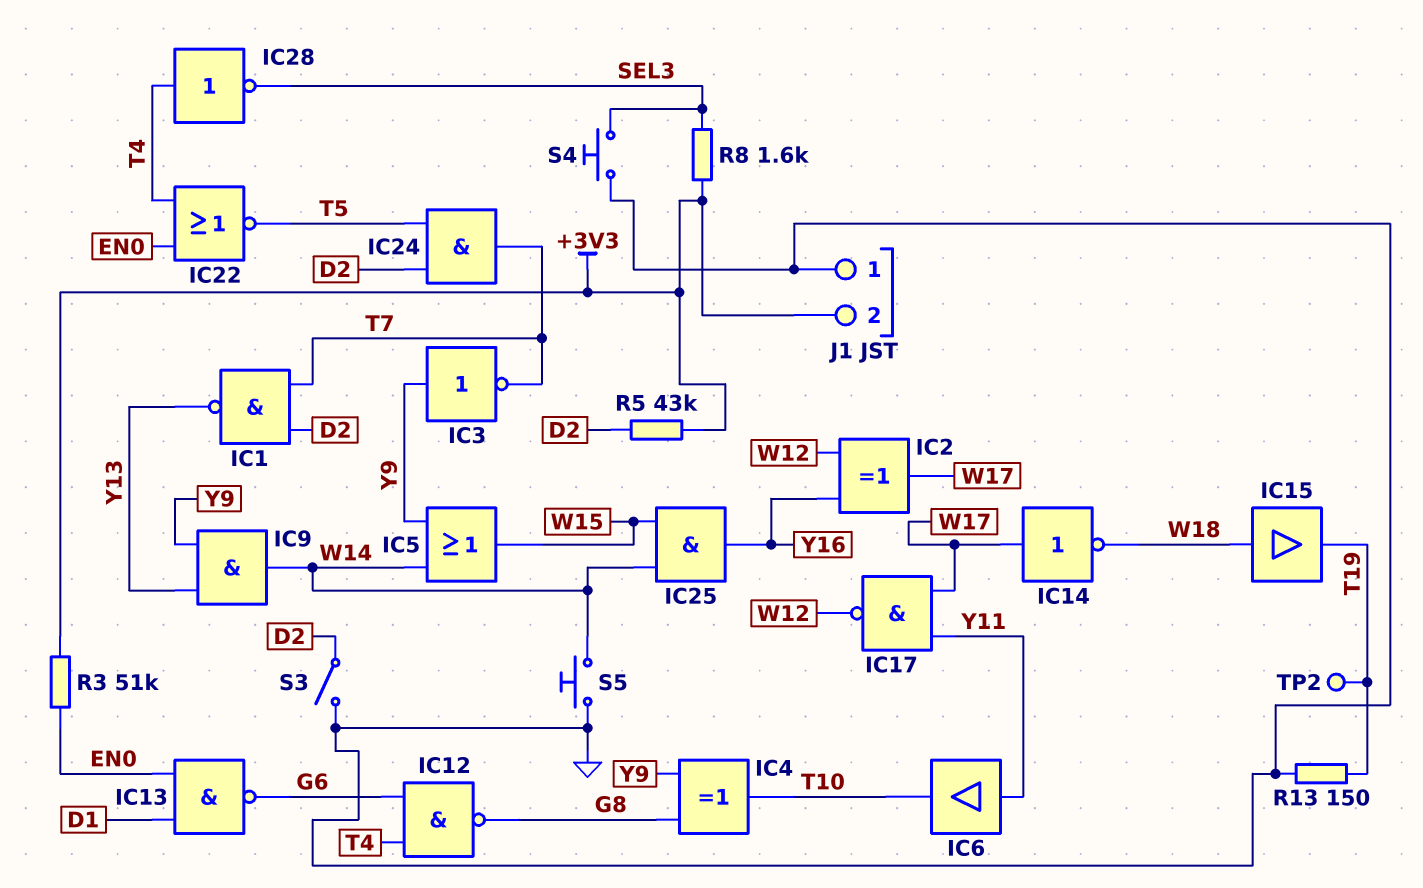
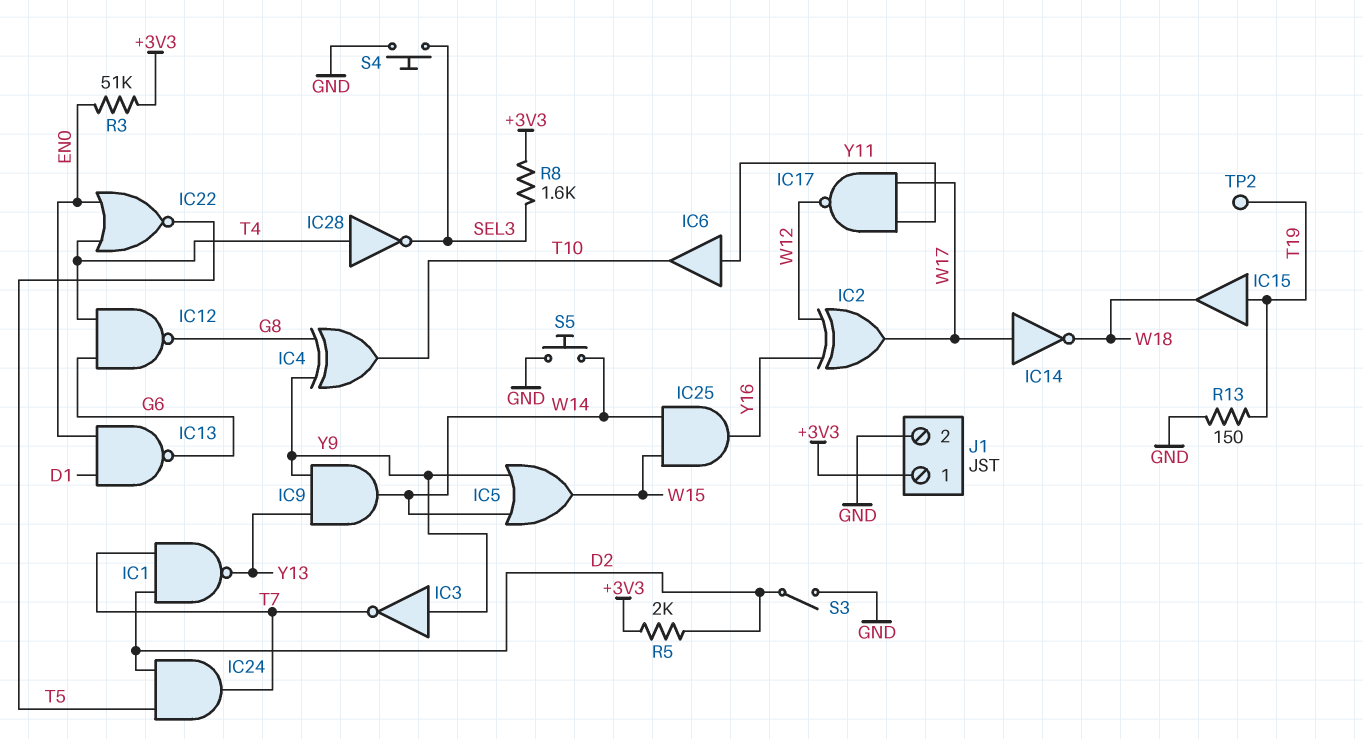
IC15: buffer (in W18, out T19) -> buffer (in T19, out W18)
J1 pin 1: GND -> +3V3
J1 pin 2: +3V3 -> GND
R5: 43k (+3V3, D2) -> 2k (+3V3, D2)

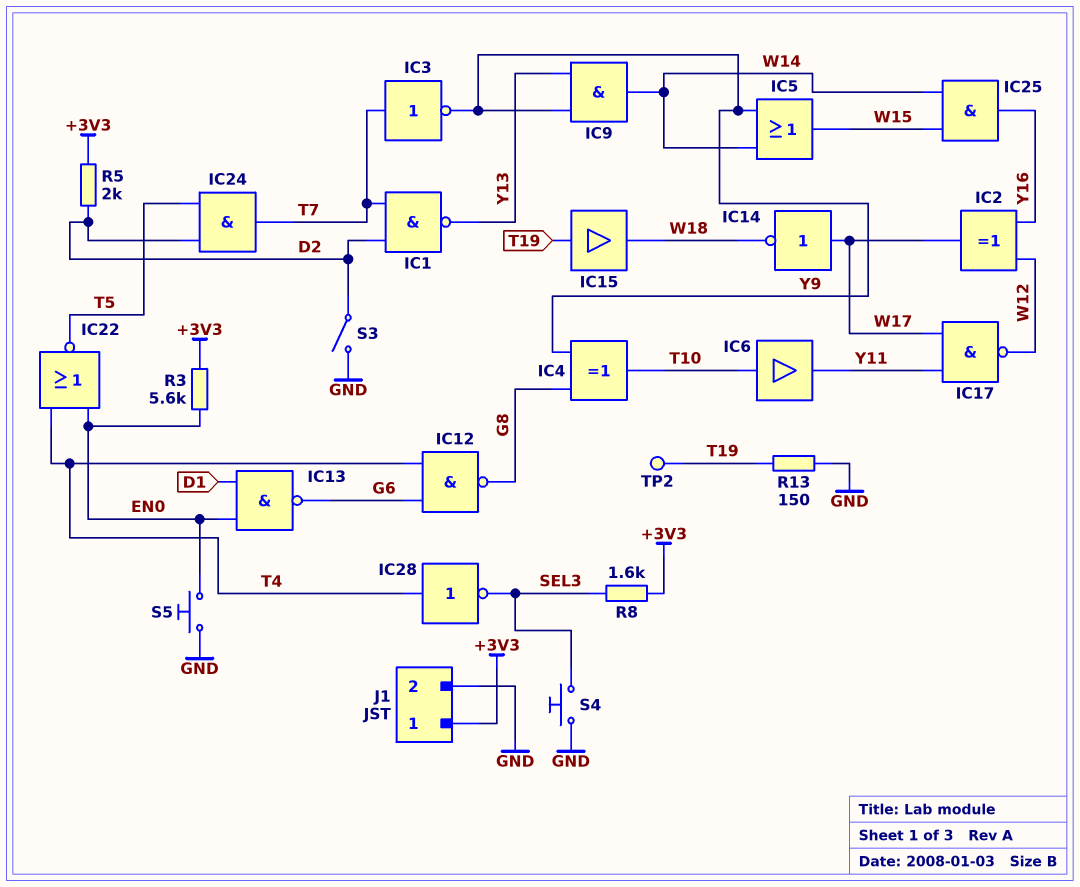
IC3: NOT (in Y9, out T7) -> NOT (in T7, out Y9)
IC6: buffer (in Y11, out T10) -> buffer (in T10, out Y11)
R3: 51k (+3V3, EN0) -> 5.6k (+3V3, EN0)
S5: button (GND, W14) -> button (EN0, GND)

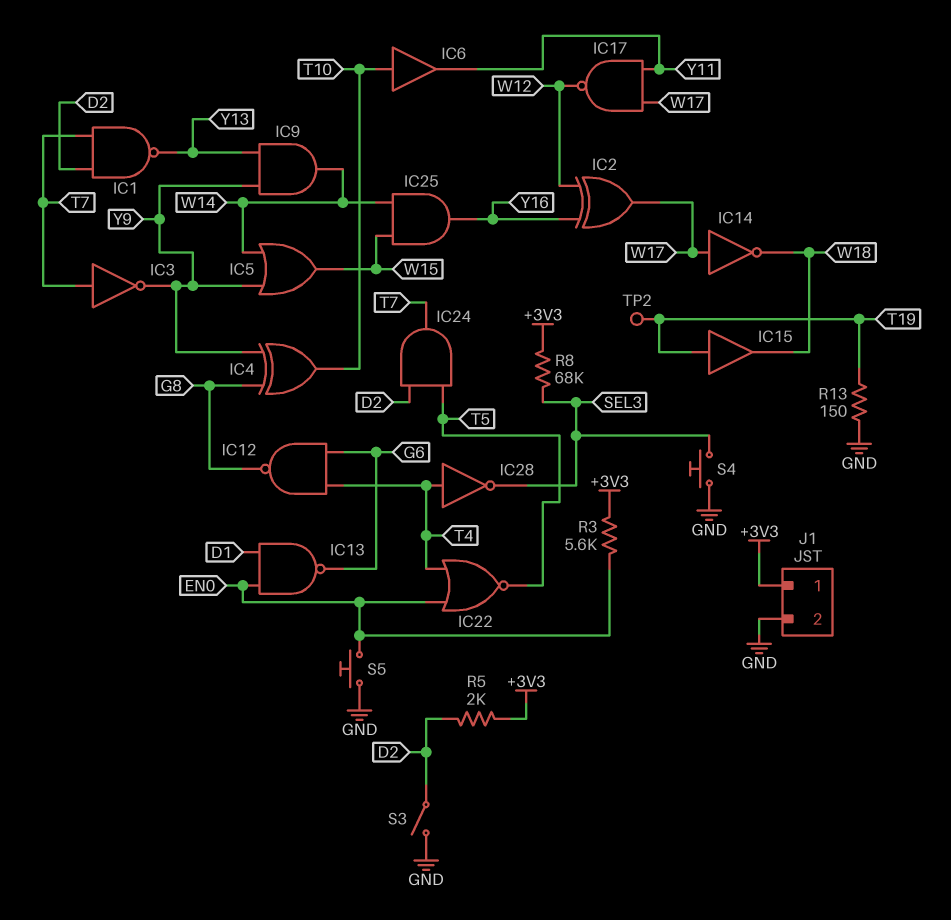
R8: 1.6k (+3V3, SEL3) -> 68k (+3V3, SEL3)

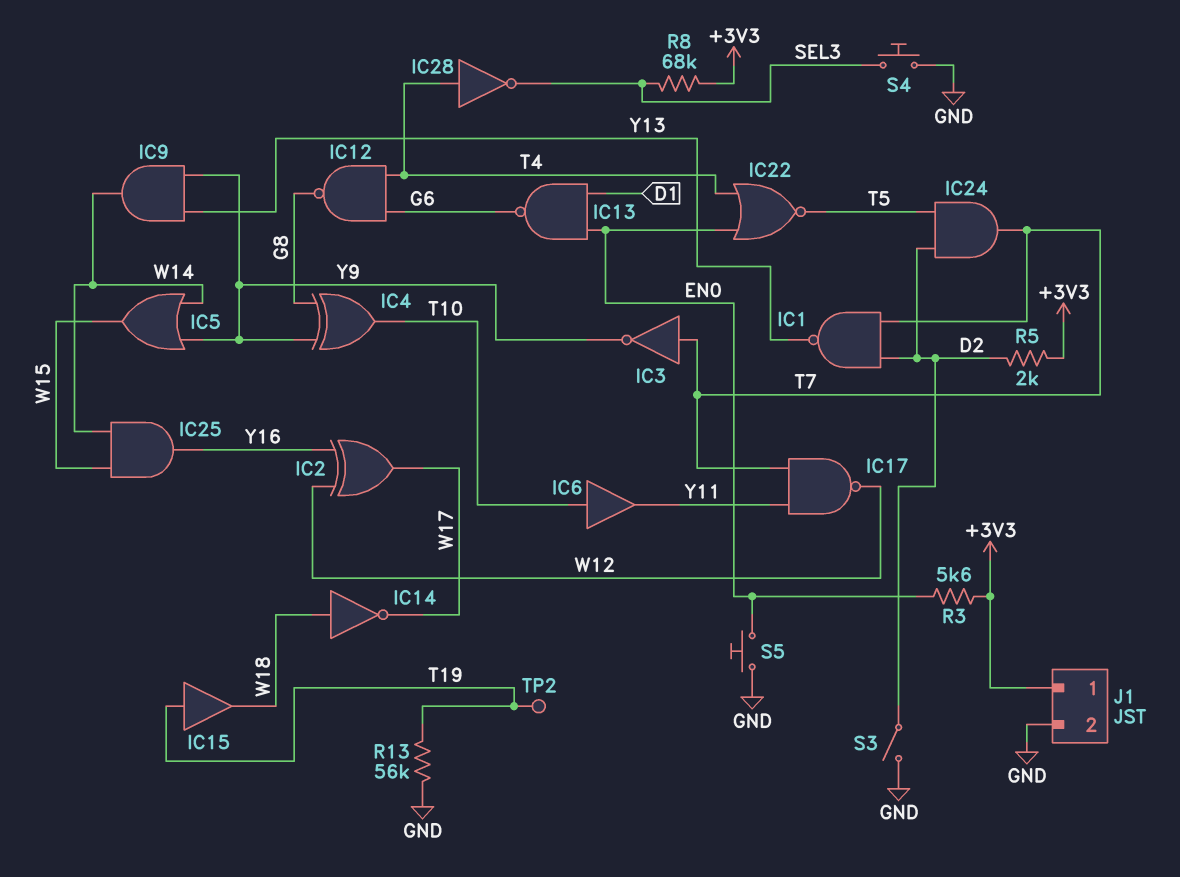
IC14: NOT (in W17, out W18) -> NOT (in W18, out W17)
IC17: NAND (in W17, in Y11, out W12) -> NAND (in T7, in Y11, out W12)
R13: 150 (GND, T19) -> 56k (GND, T19)

